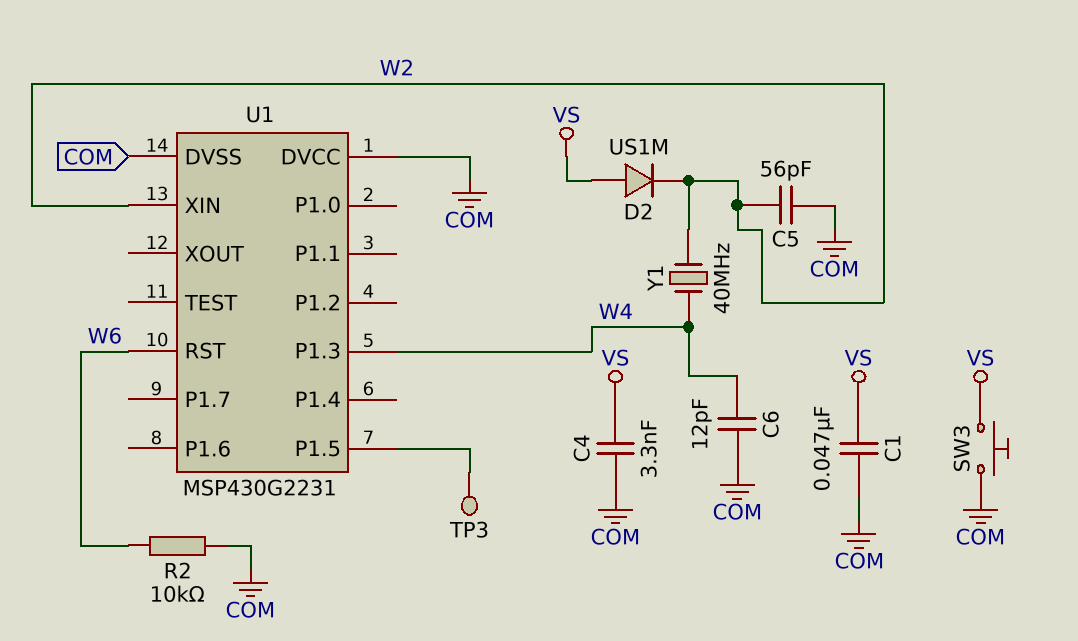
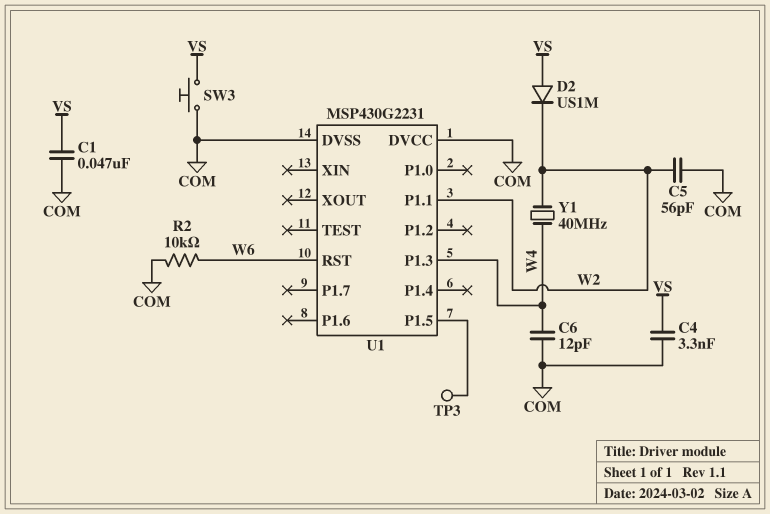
U1 pin P1.1: none -> W2
U1 pin XIN: W2 -> none

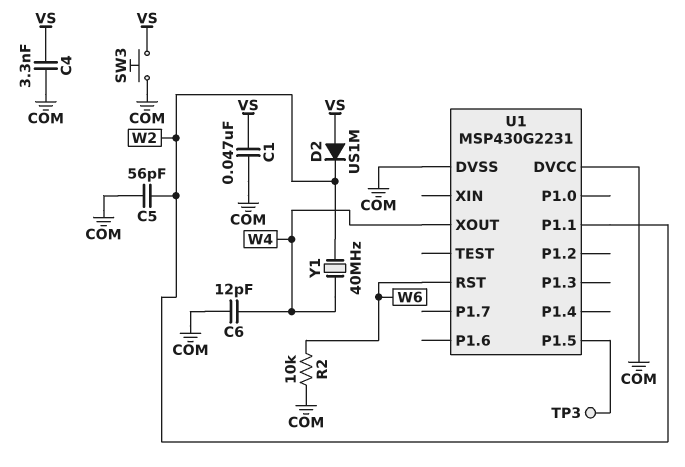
U1 pin P1.3: W4 -> none
U1 pin XOUT: none -> W4

